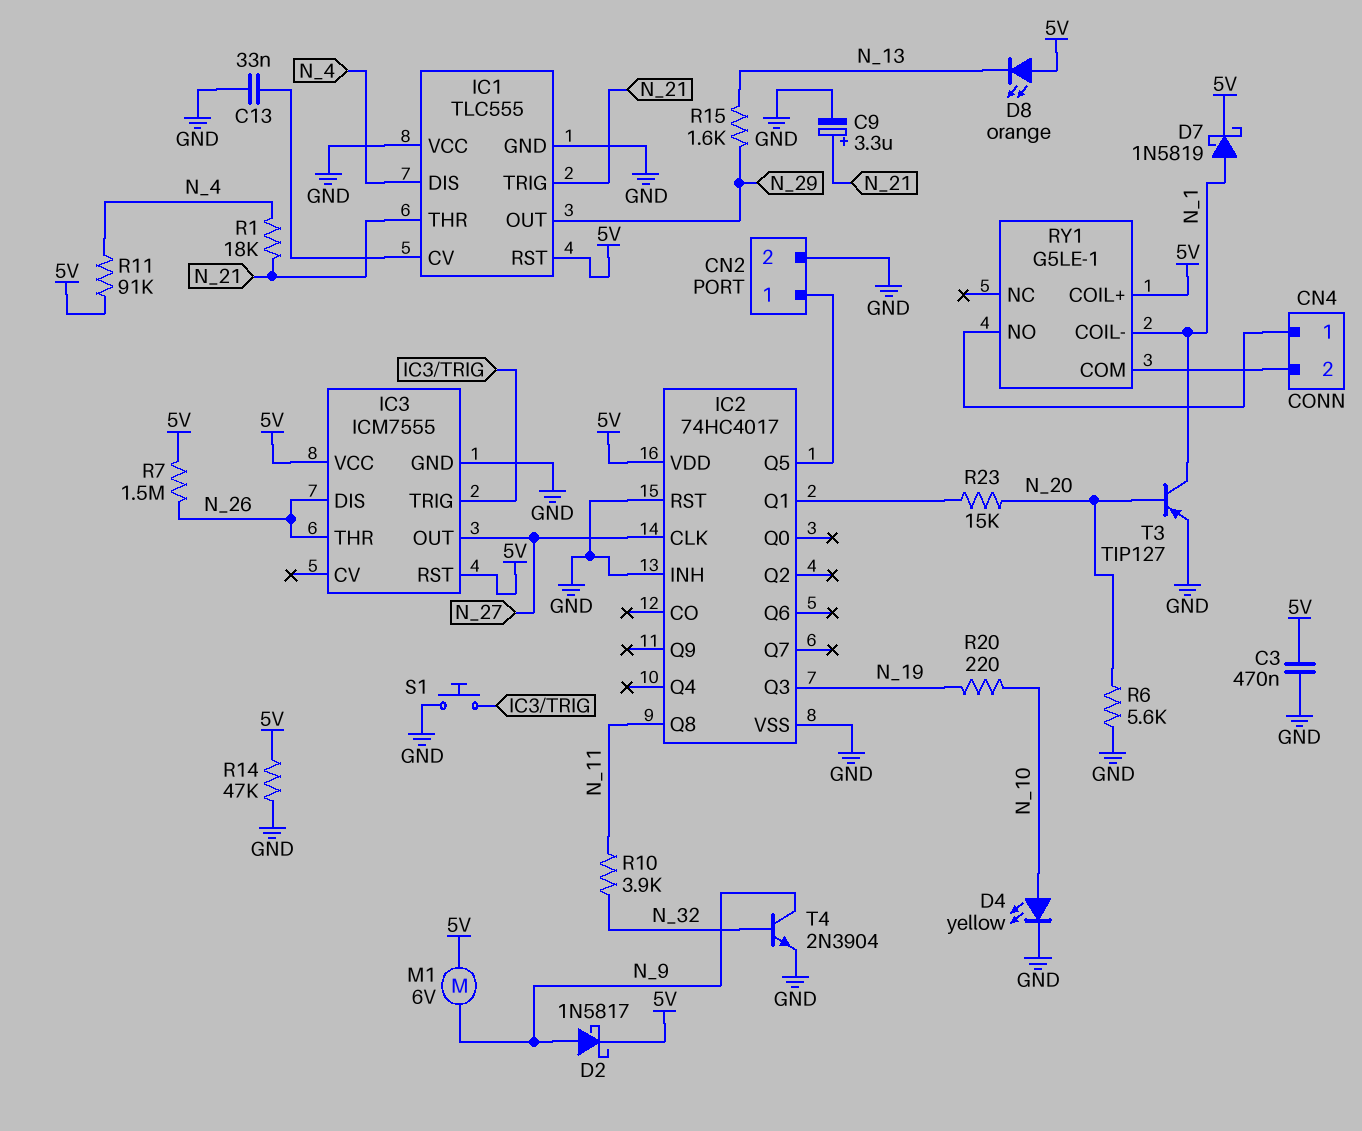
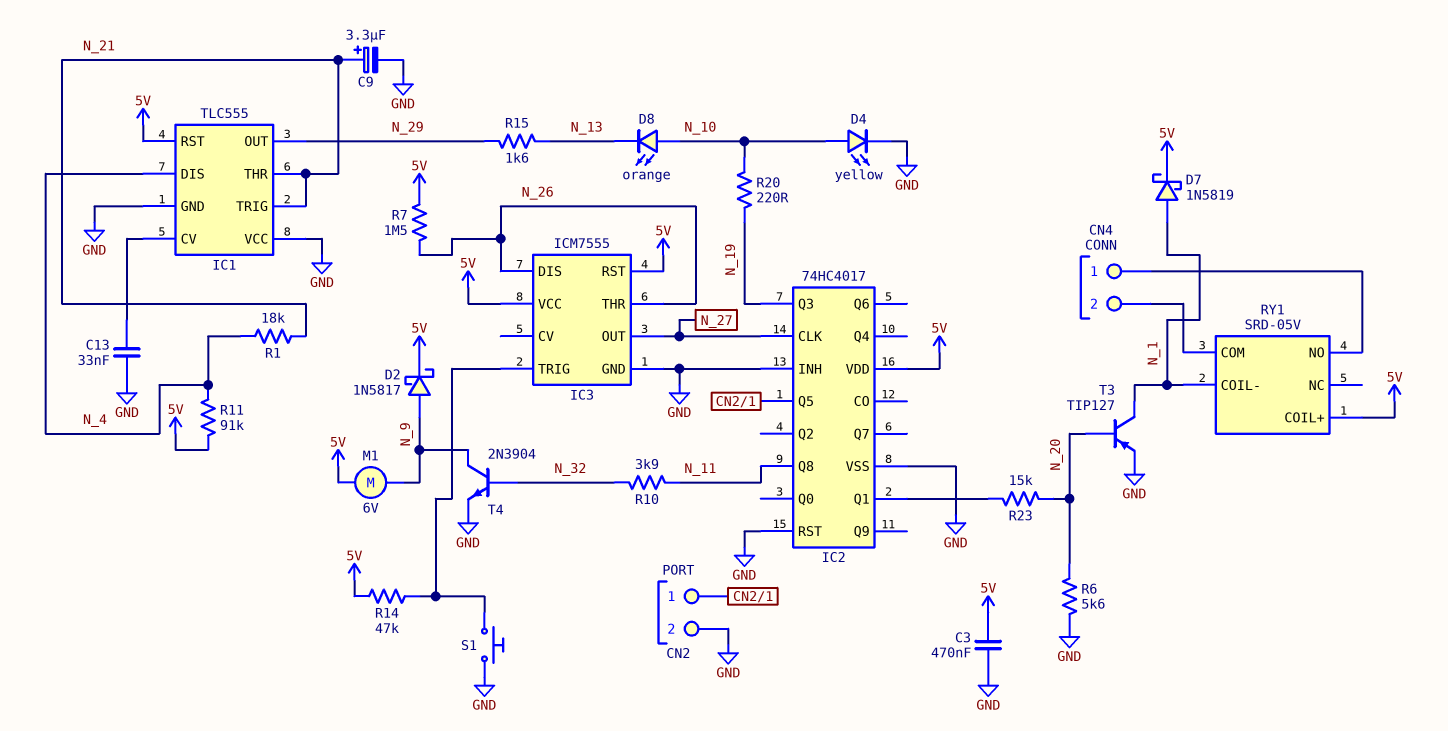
D8: LED orange (A 5V, K N_13) -> LED orange (A N_10, K N_13)
R14: 47k (5V, GND) -> 47k (5V, IC3/TRIG)
RY1: G5LE-1 -> SRD-05V

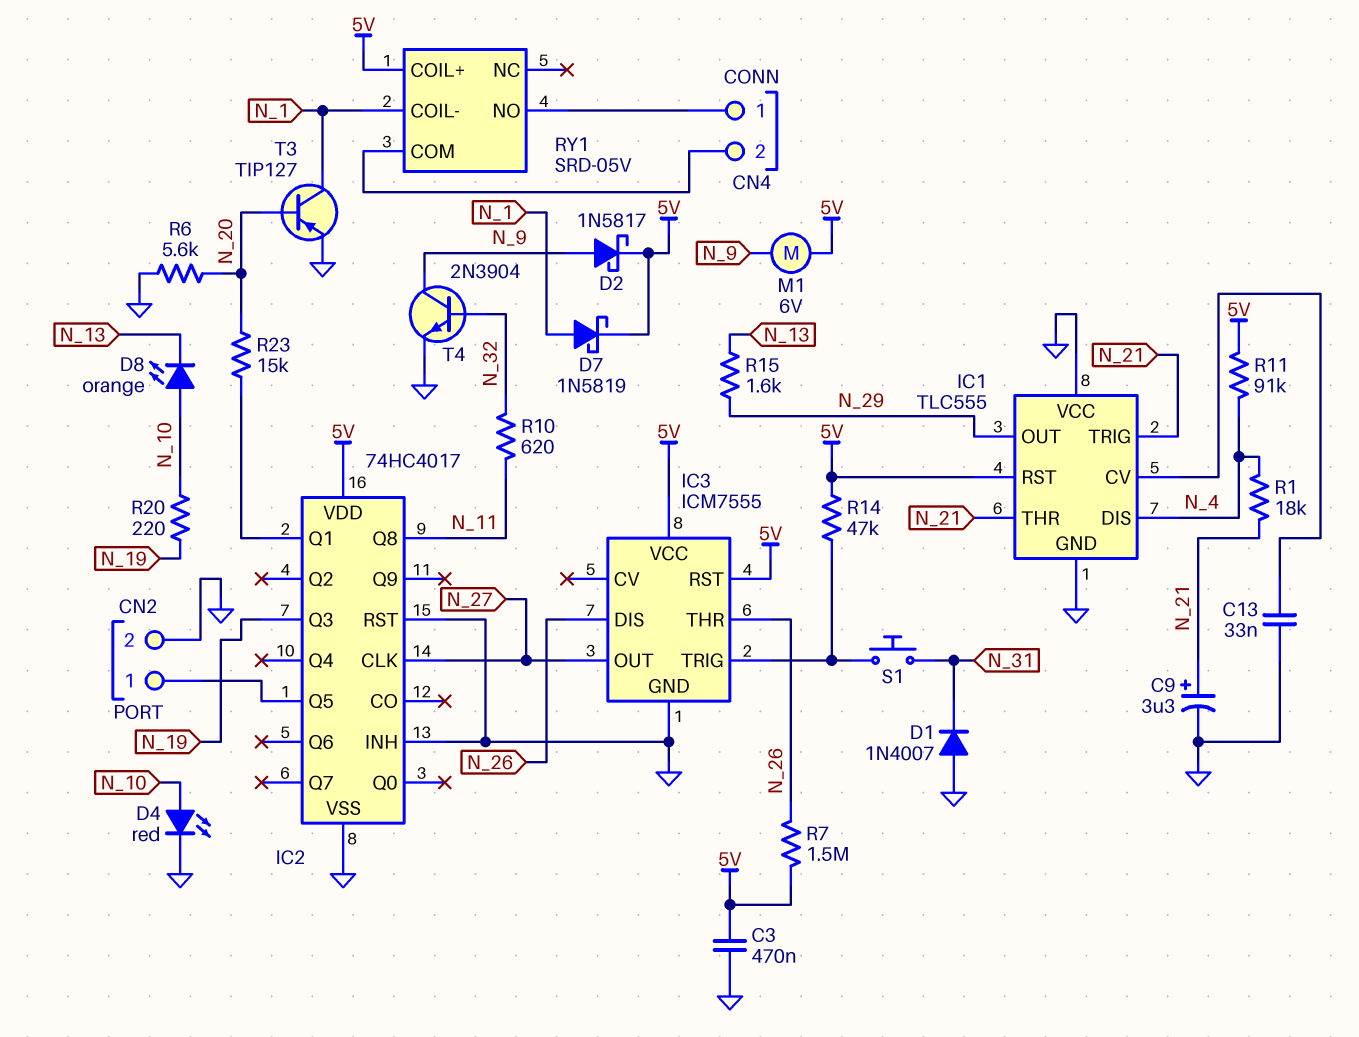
D1: none -> diode 1N4007 (A GND, K N_31)
D4: LED yellow (A N_10, K GND) -> LED red (A N_10, K GND)
R10: 3.9k (N_11, N_32) -> 620 (N_11, N_32)
S1: button (GND, IC3/TRIG) -> button (IC3/TRIG, N_31)

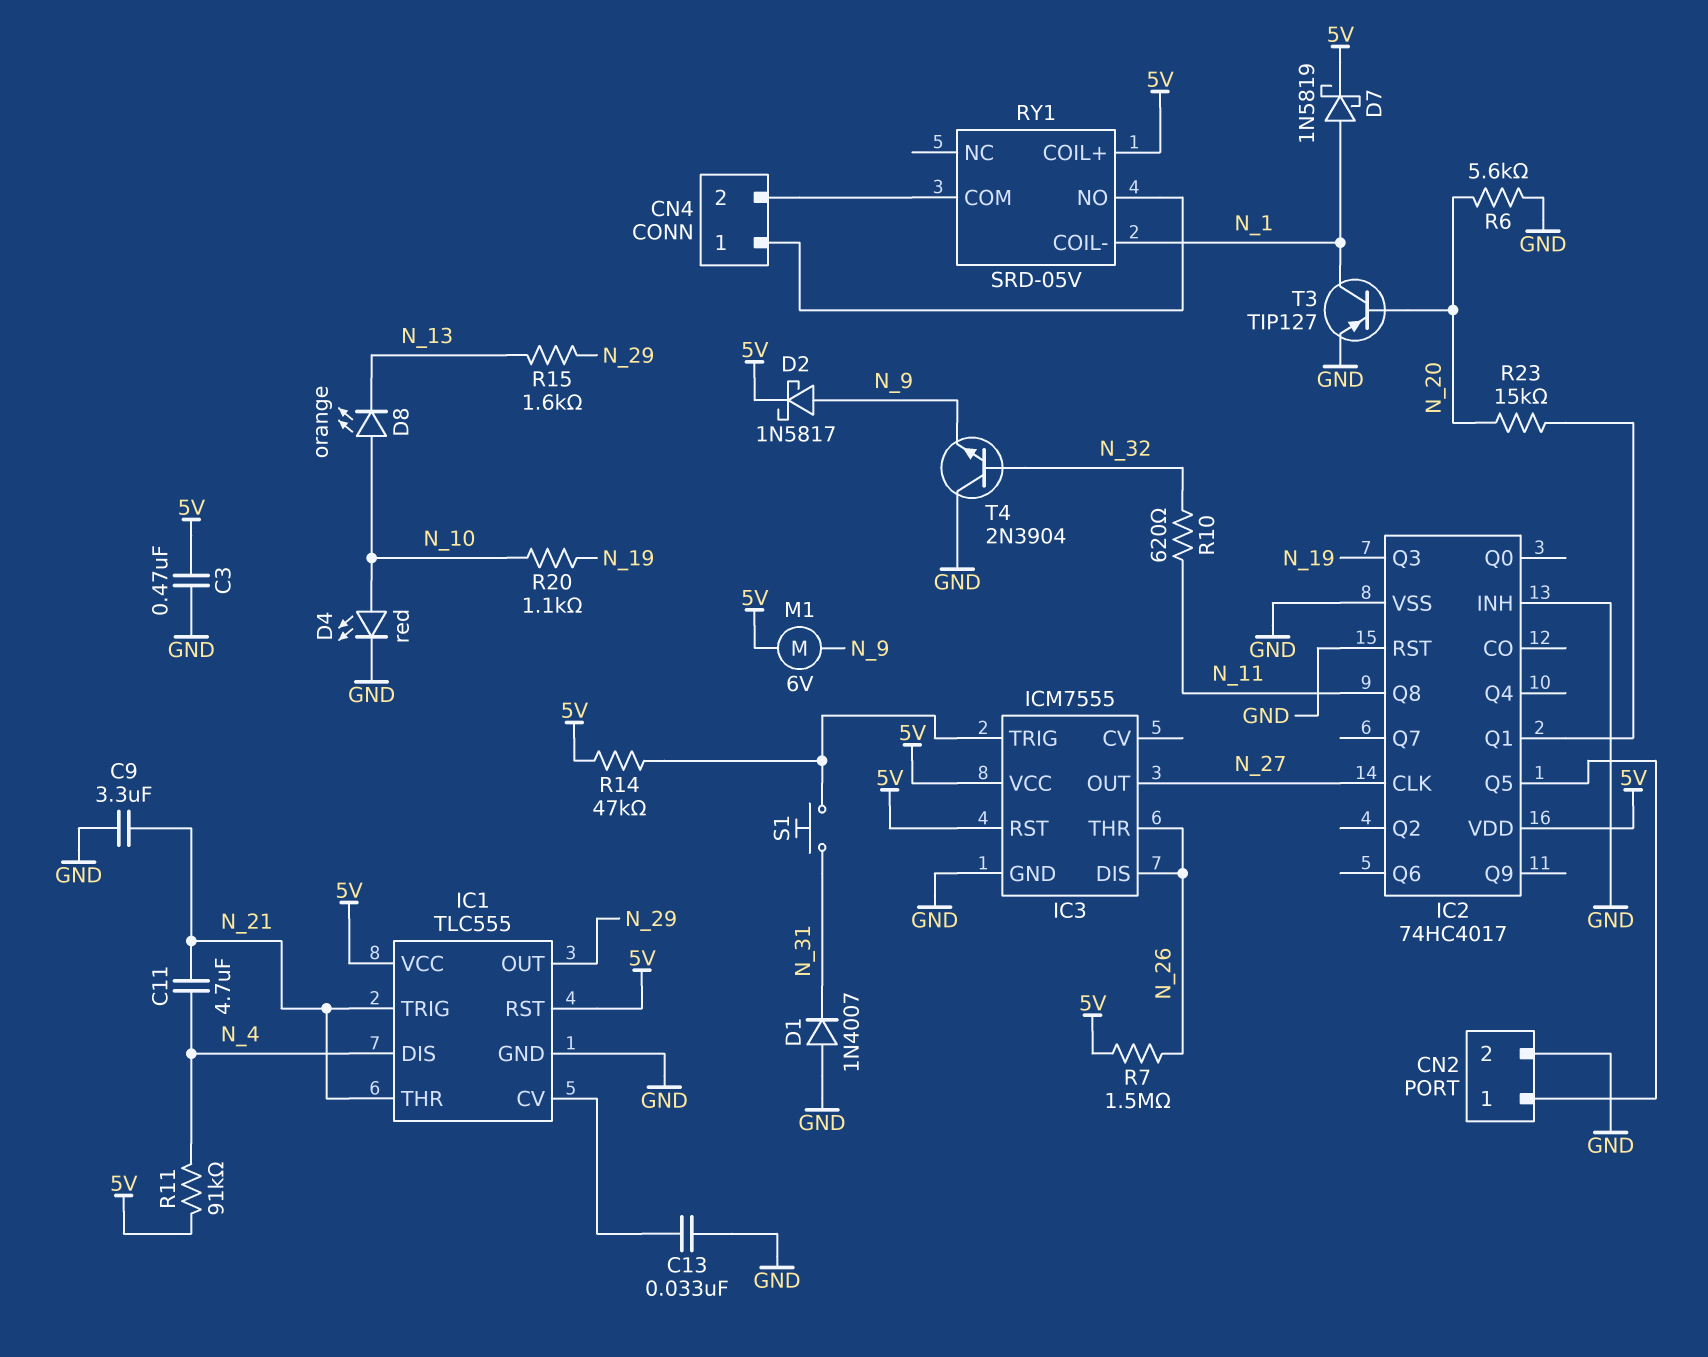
C9: 3.3uF (plus N_21, minus GND) -> 3.3uF (GND, N_21)
C11: none -> 4.7uF (N_4, N_21)
IC1 pin VCC: GND -> 5V
R1: 18k (N_4, N_21) -> none
R20: 220 (N_10, N_19) -> 1.1k (N_10, N_19)
T4: NPN 2N3904 (B N_32, C N_9, E GND) -> NPN 2N3904 (B N_32, C GND, E N_9)

